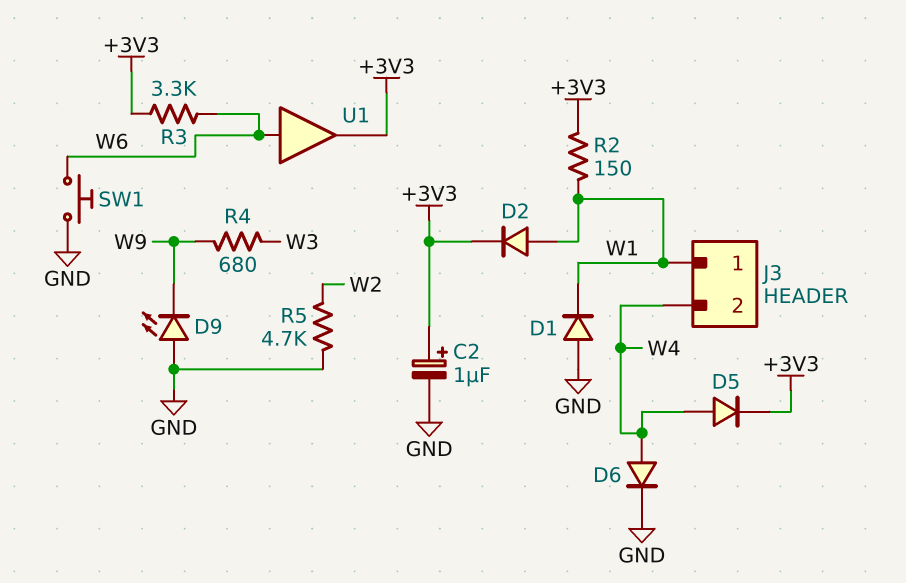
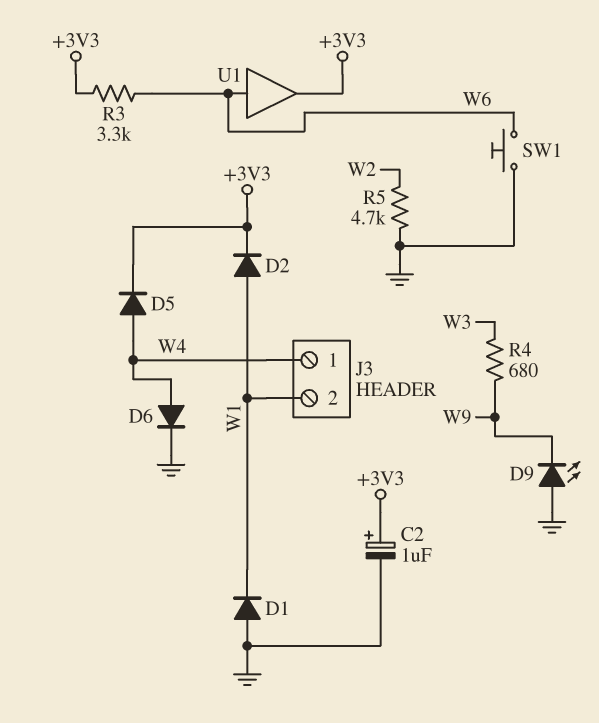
J3 pin 1: W1 -> W4
J3 pin 2: W4 -> W1
R2: 150 (+3V3, W1) -> none

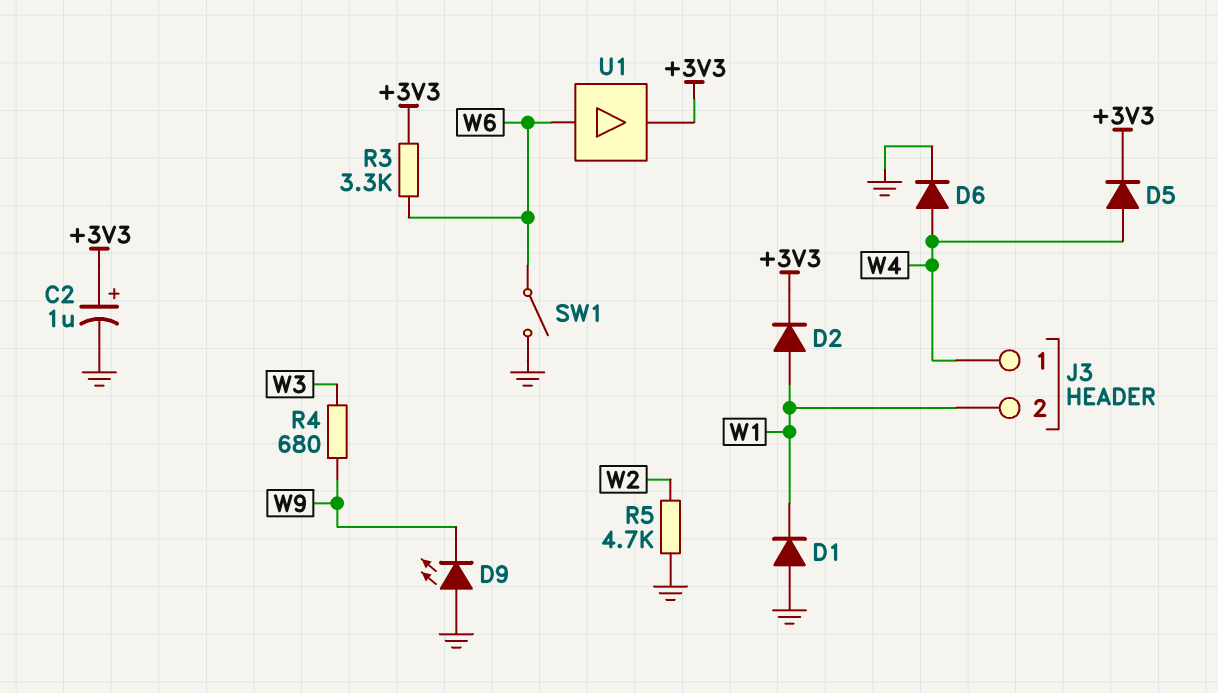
SW1: button (GND, W6) -> switch (GND, W6)

